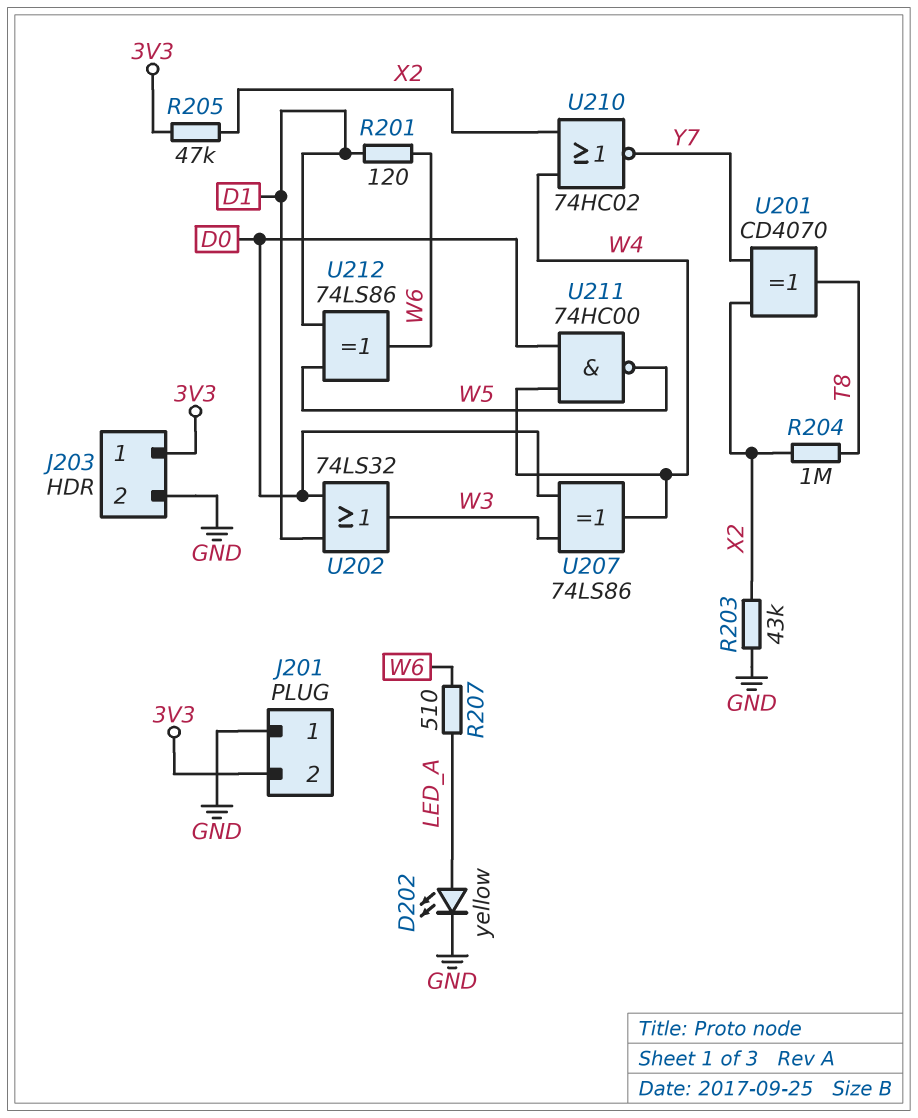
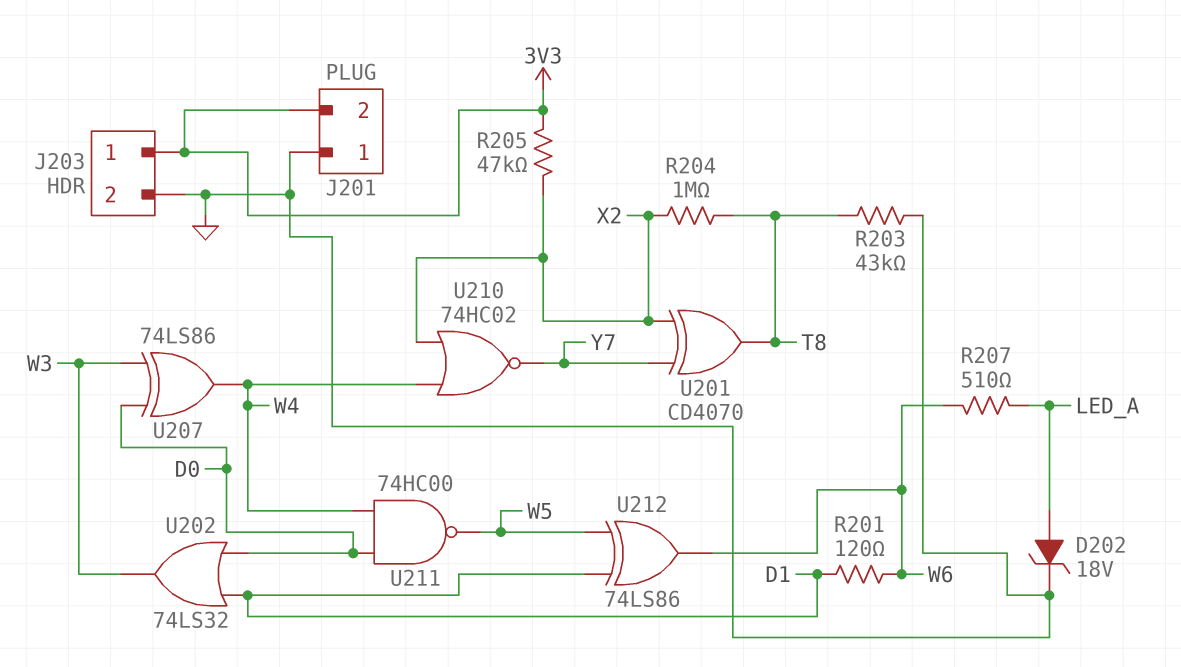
D202: LED yellow (A LED_A, K GND) -> zener 18V (A LED_A, K GND)
R203: 43k (GND, X2) -> 43k (GND, T8)

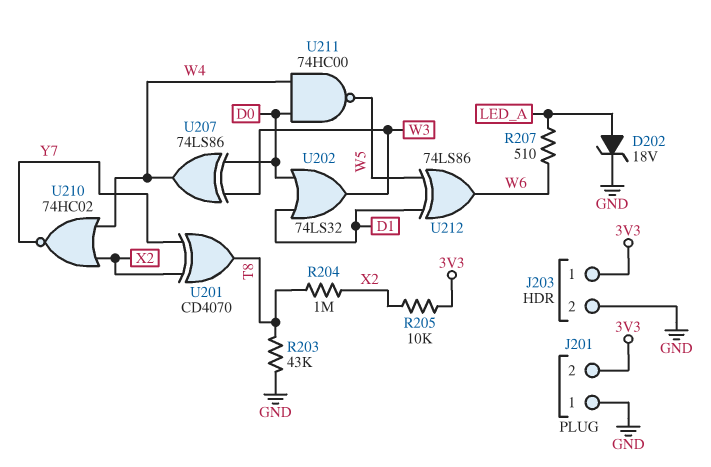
R201: 120 (D1, W6) -> none
R205: 47k (3V3, X2) -> 10k (3V3, X2)

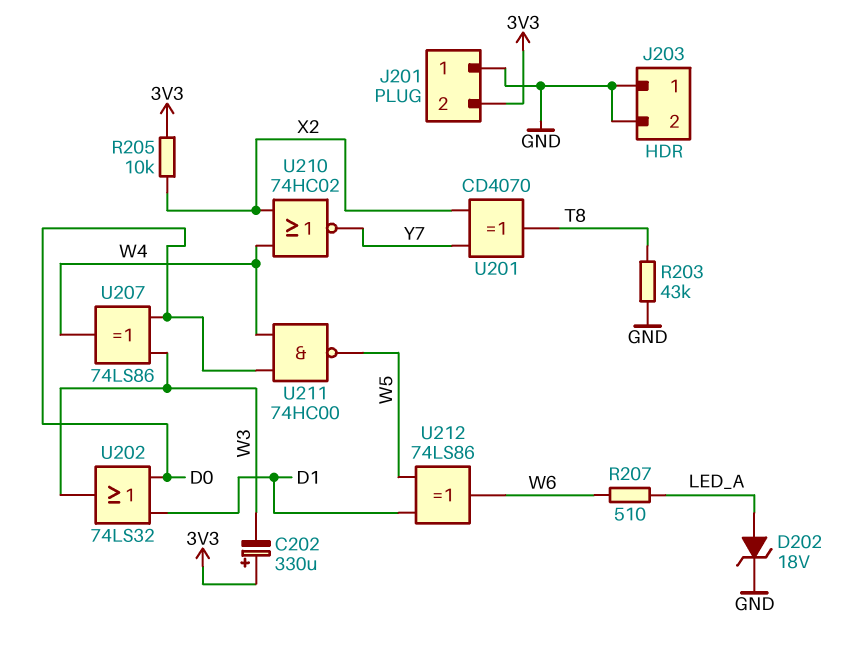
C202: none -> 330uF (plus 3V3, minus W3)
J203 pin 1: 3V3 -> GND
R204: 1M (T8, X2) -> none

